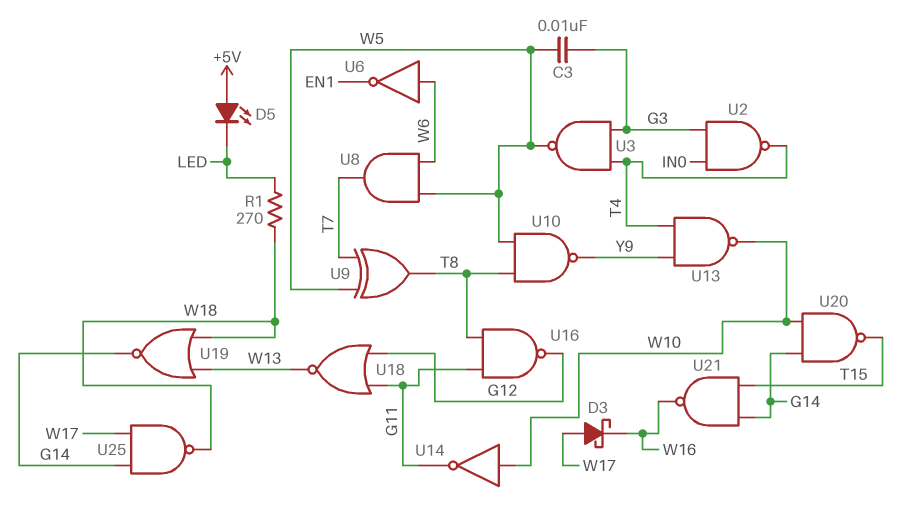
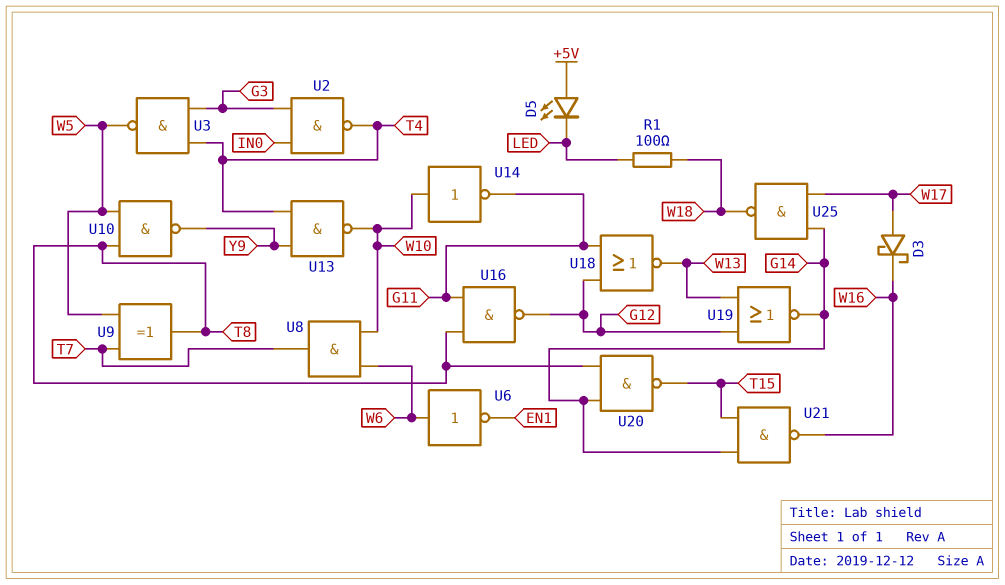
C3: 10nF (G3, W5) -> none
R1: 270 (LED, W18) -> 100 (LED, W18)
U8: AND (in W5, in W6, out T7) -> AND (in W6, in W10, out T7)
U19: NOR (in W13, in W18, out G14) -> NOR (in G12, in W13, out G14)
U20: NAND (in G14, in W10, out T15) -> NAND (in G14, in T8, out T15)

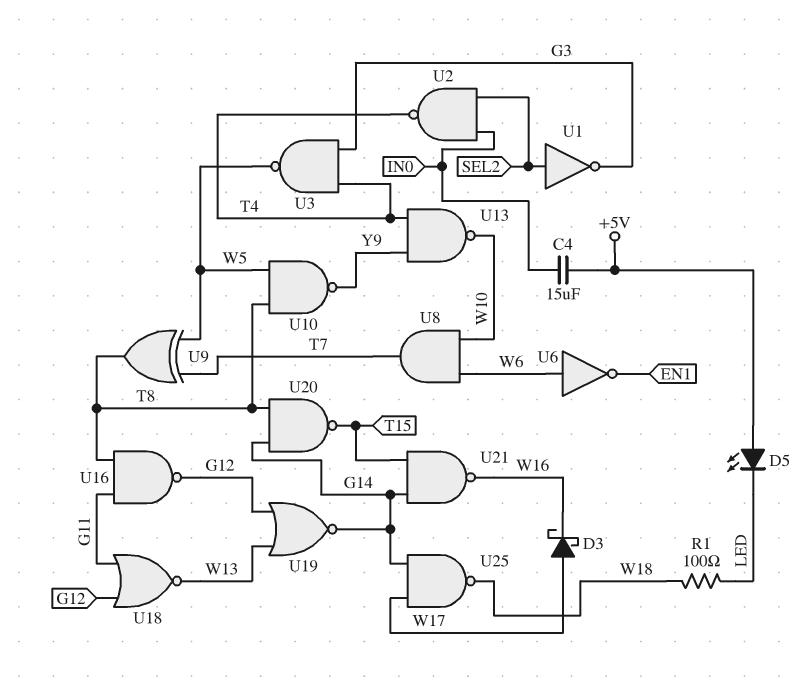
C4: none -> 15uF (+5V, IN0)
U1: none -> NOT (in SEL2, out G3)
U2: NAND (in G3, in IN0, out T4) -> NAND (in IN0, in SEL2, out T4)
U14: NOT (in W10, out G11) -> none

